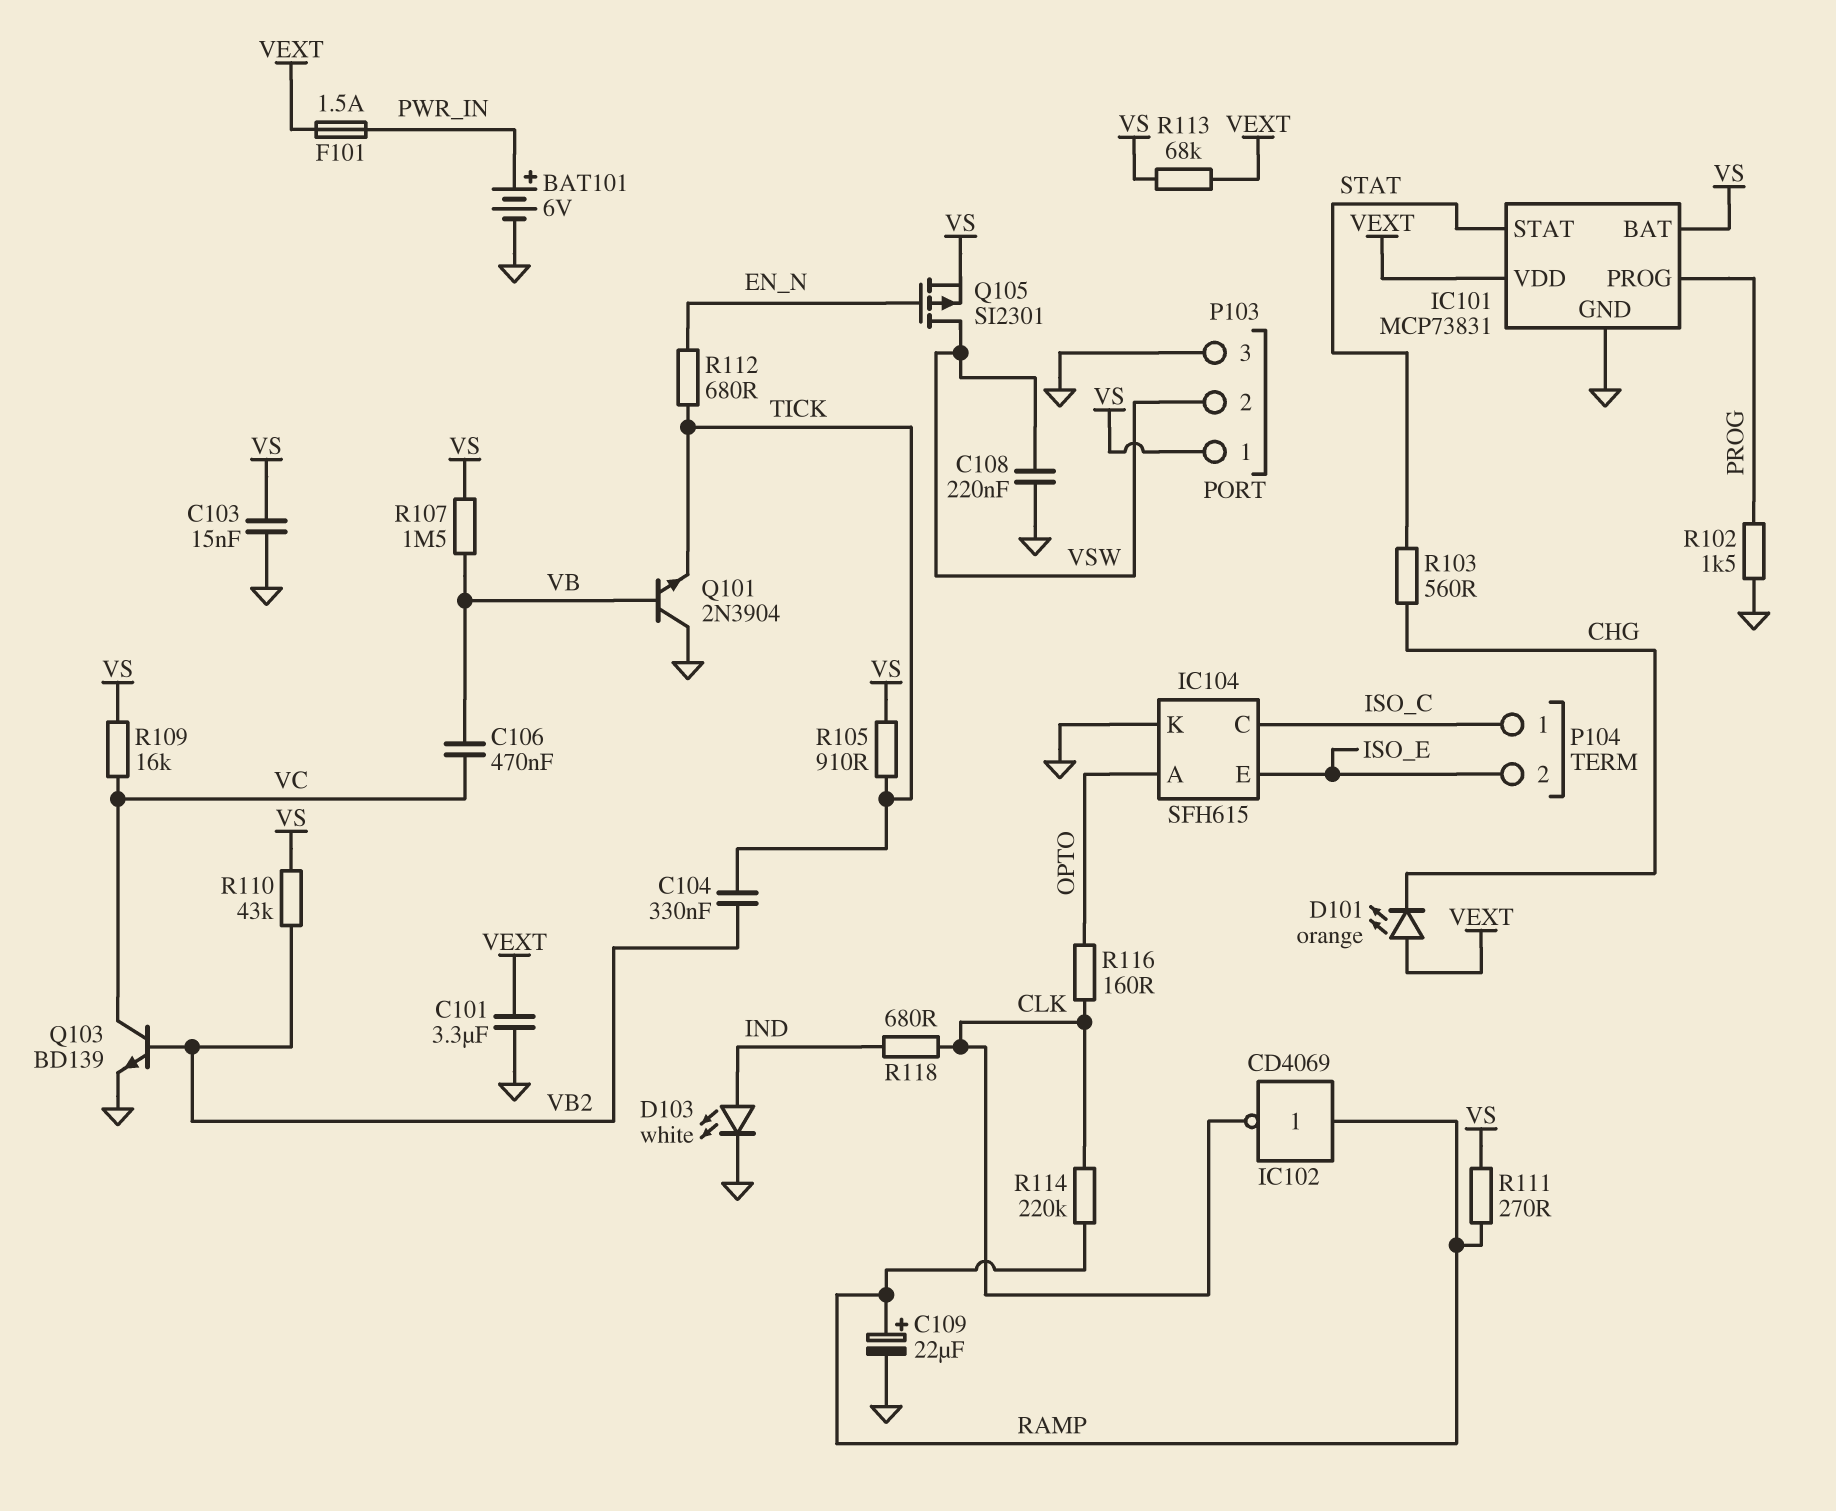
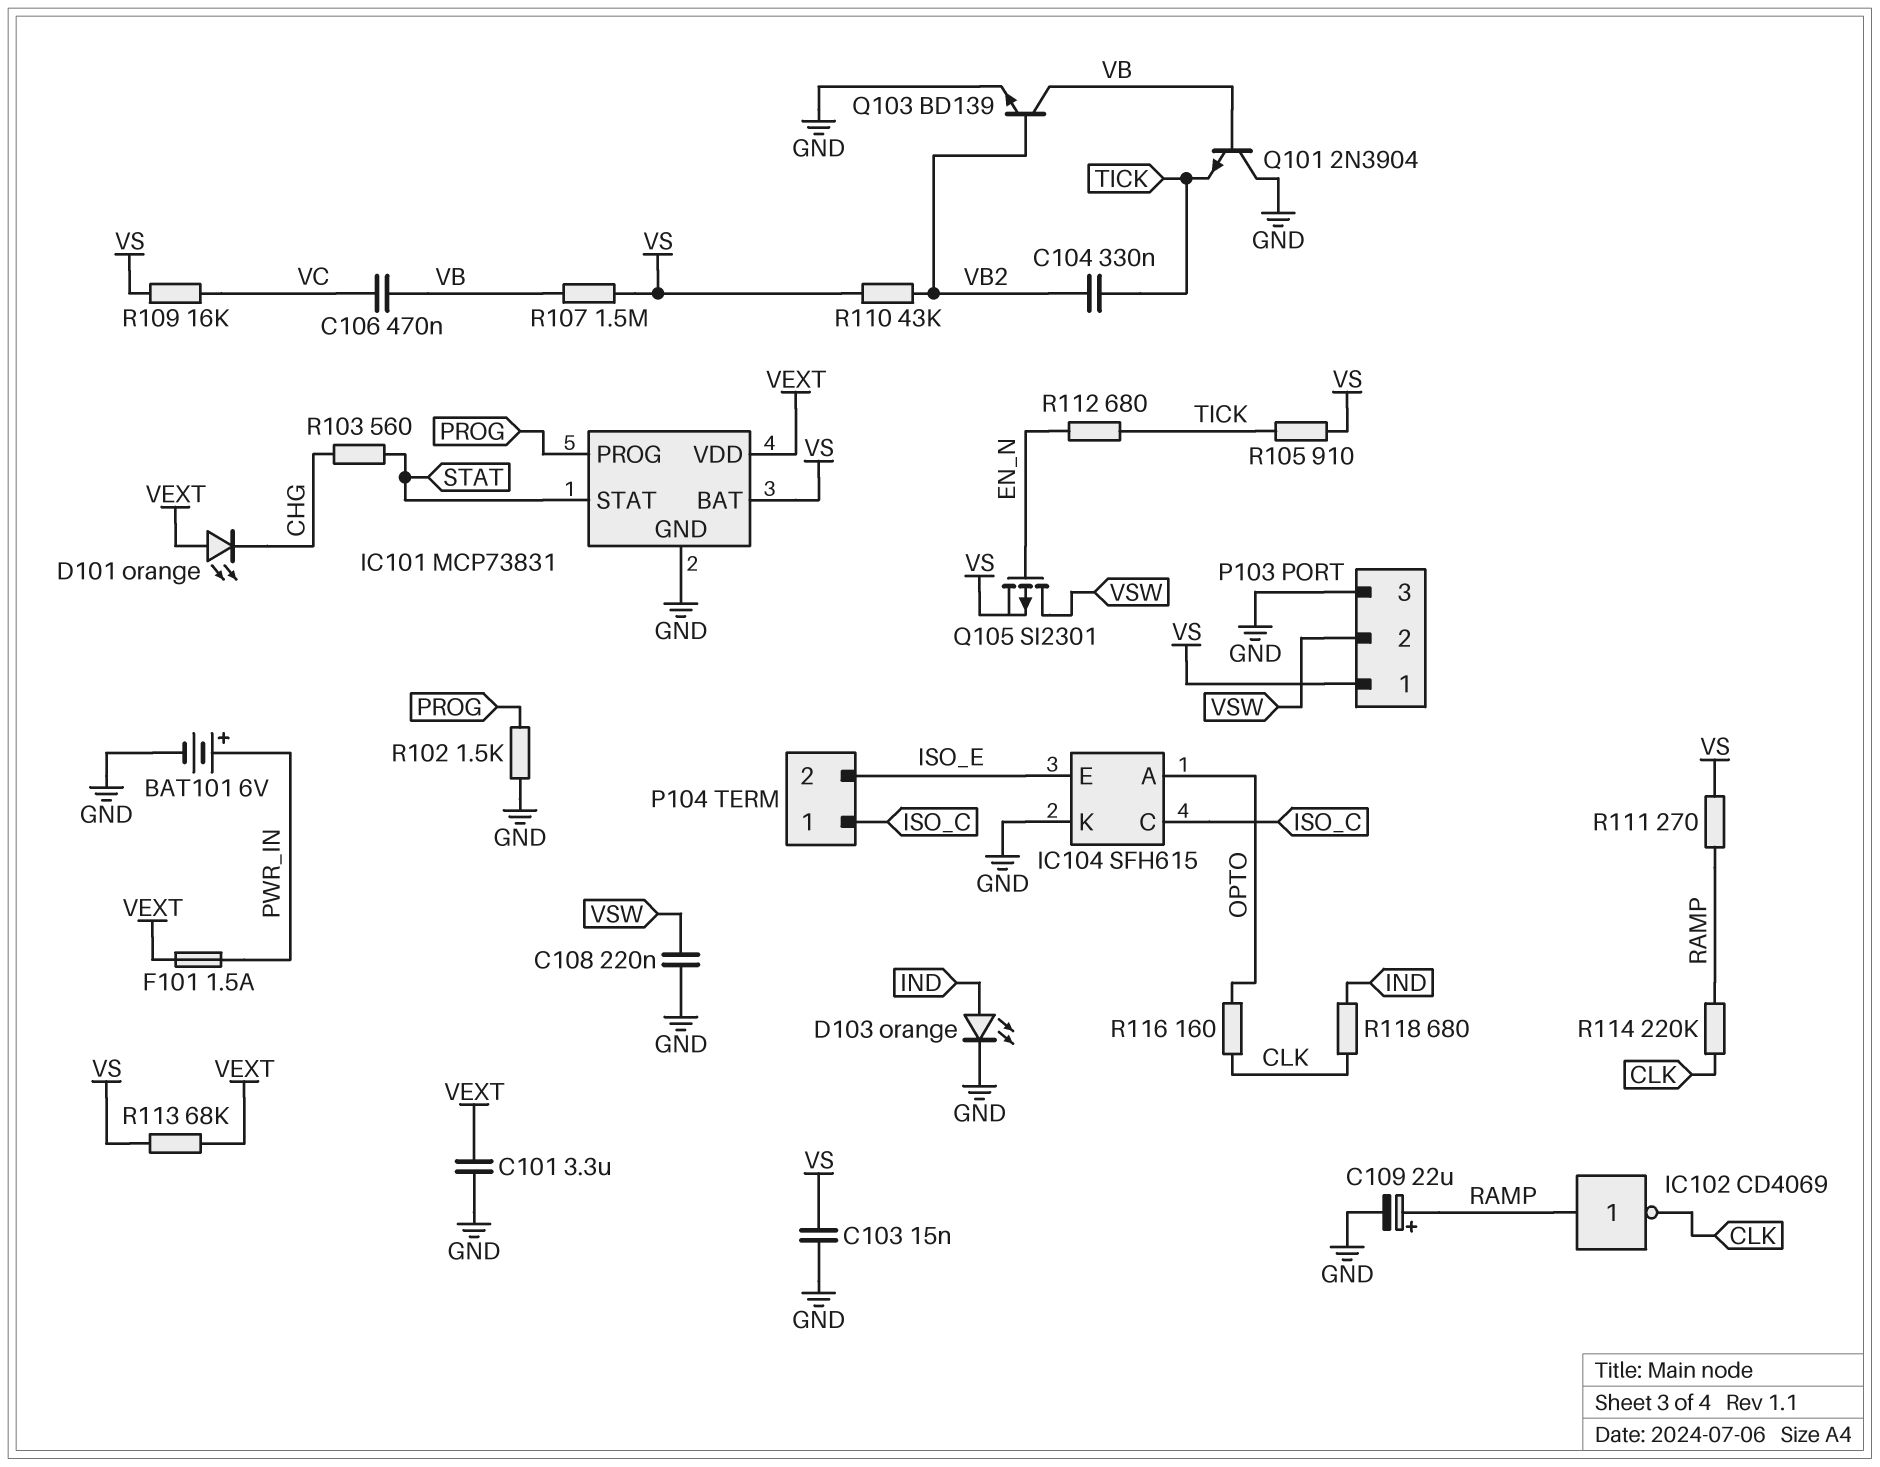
D103: LED white (A IND, K GND) -> LED orange (A IND, K GND)
Q103: NPN BD139 (B VB2, C VC, E GND) -> NPN BD139 (B VB2, C VB, E GND)

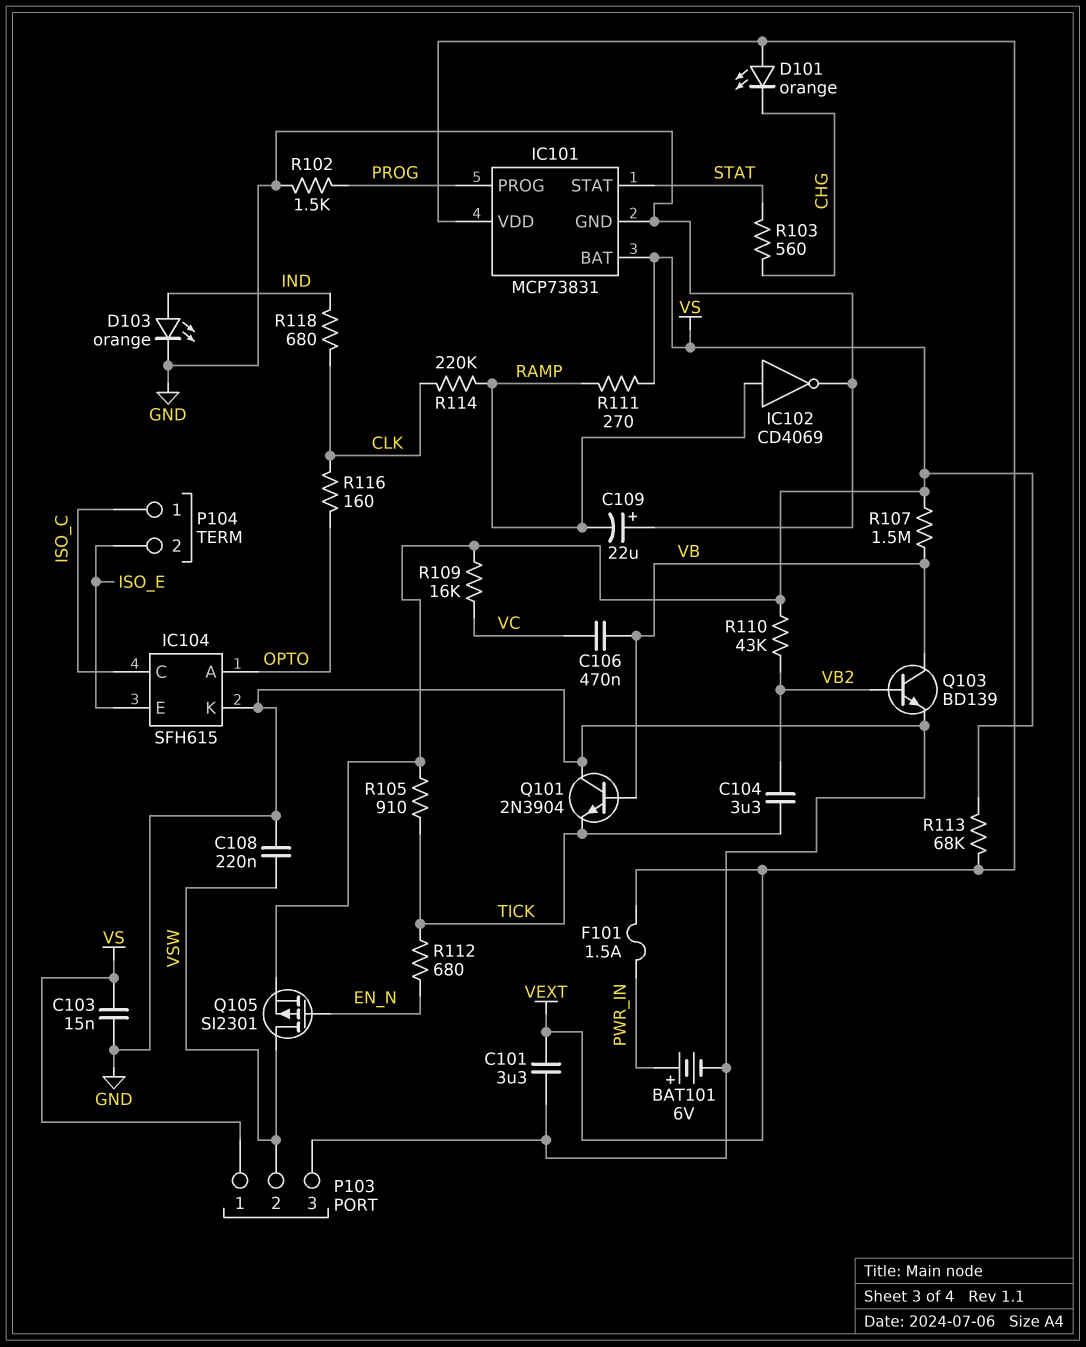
C104: 330nF (TICK, VB2) -> 3.3uF (TICK, VB2)
C109: 22uF (plus RAMP, minus GND) -> 22uF (plus GND, minus RAMP)
IC102: NOT CD4069 (in RAMP, out CLK) -> NOT CD4069 (in RAMP, out GND)

